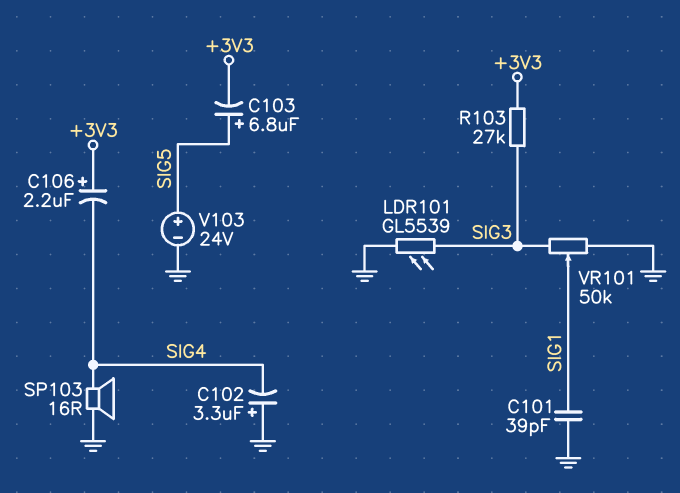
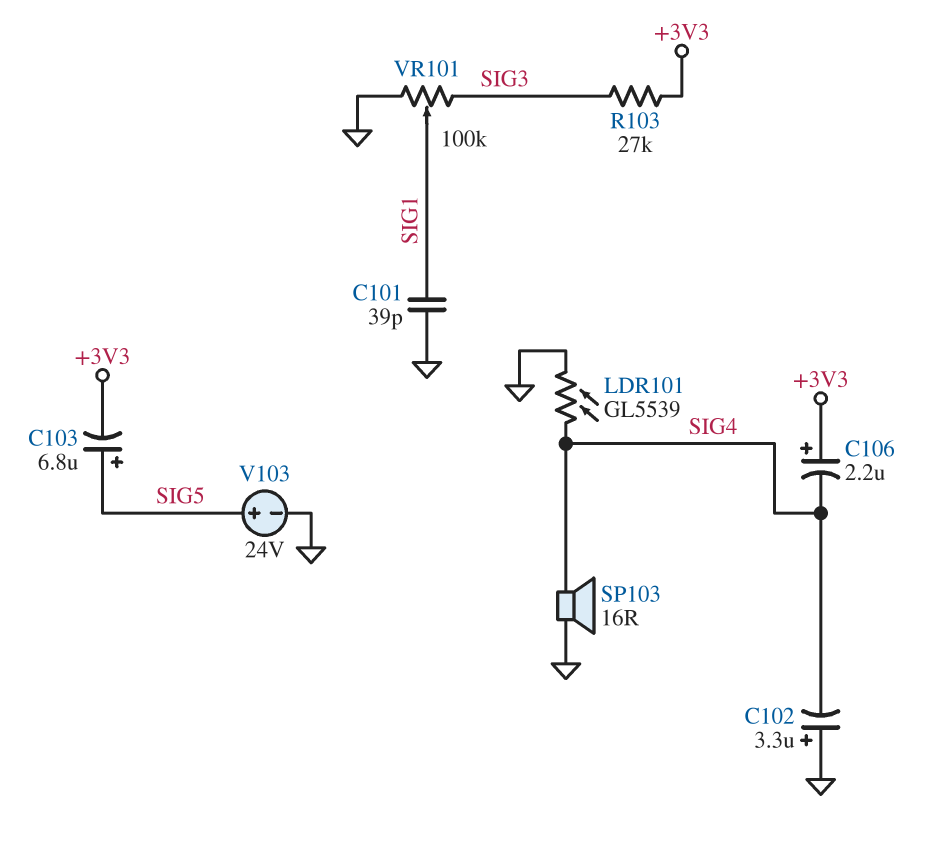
LDR101: GL5539 (GND, SIG3) -> GL5539 (GND, SIG4)
VR101: 50k (GND, SIG3, wiper SIG1) -> 100k (GND, SIG3, wiper SIG1)

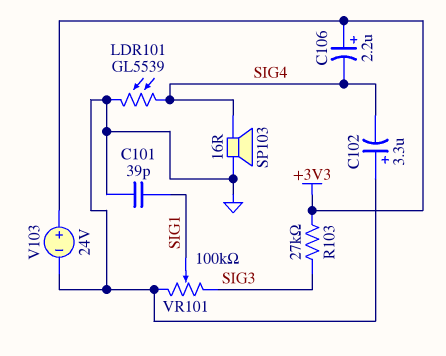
C103: 6.8uF (plus SIG5, minus +3V3) -> none
V103: 24V (plus SIG5, minus GND) -> 24V (plus +3V3, minus GND)

